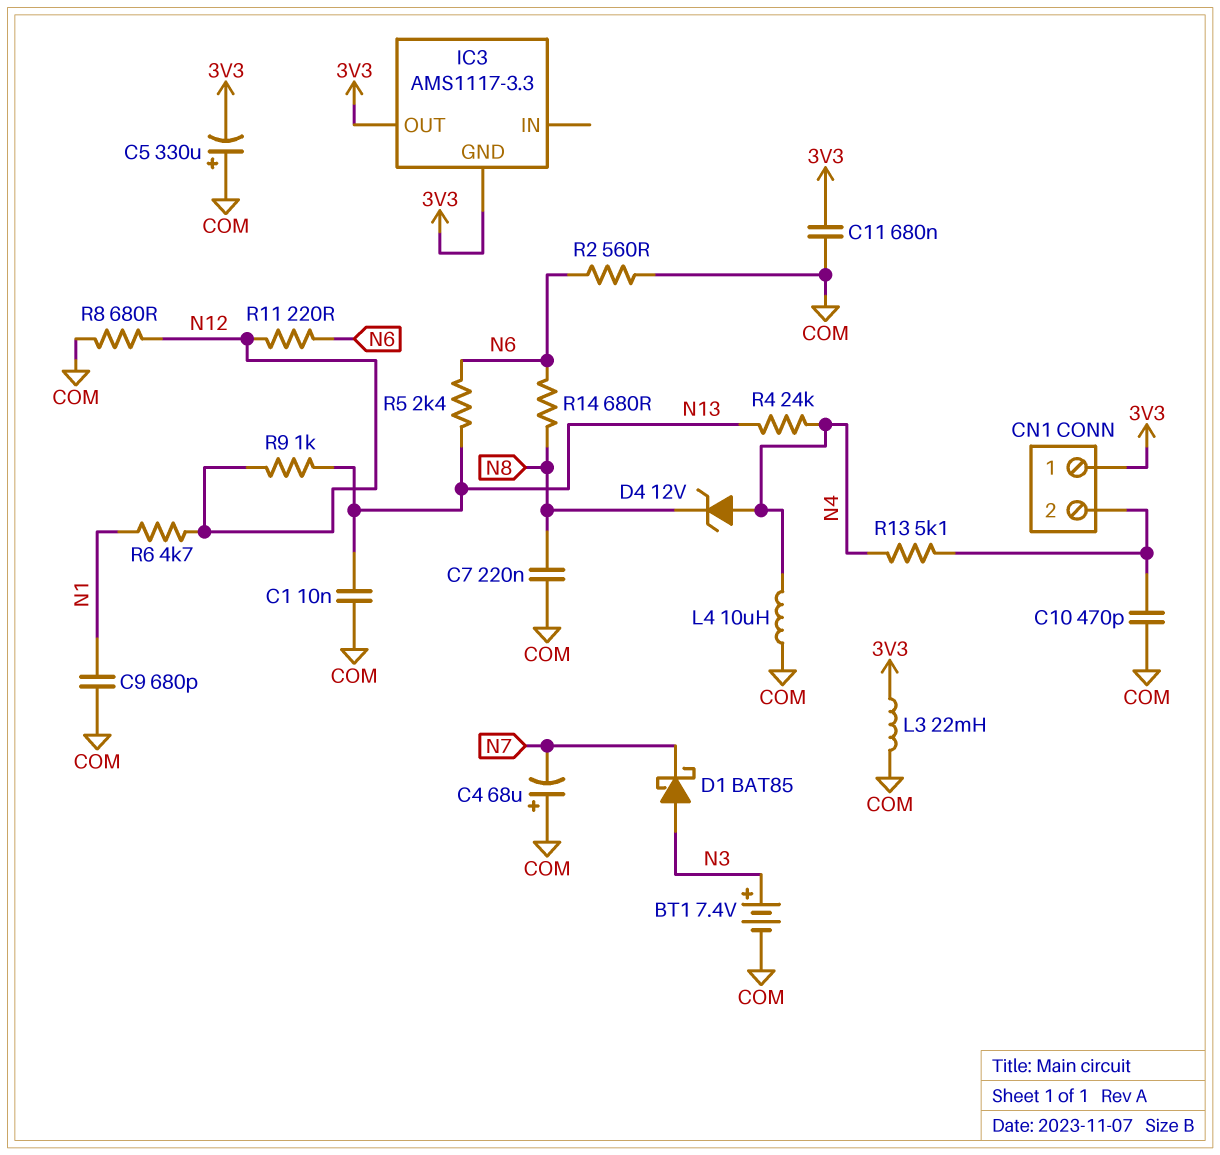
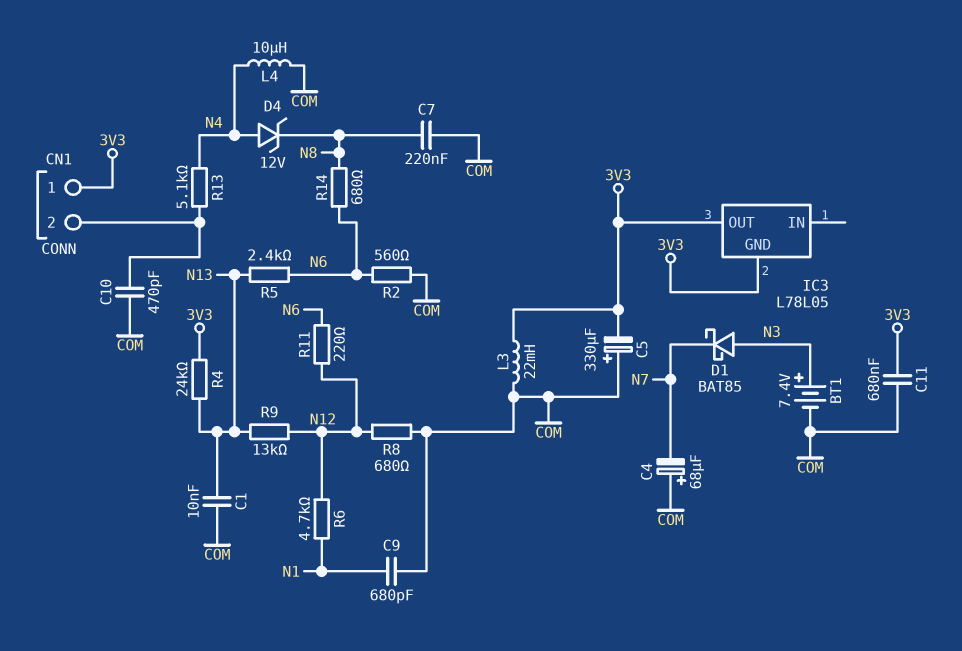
IC3: AMS1117-3.3 -> L78L05
R4: 24k (N4, N13) -> 24k (3V3, N13)
R9: 1k (N12, N13) -> 13k (N12, N13)

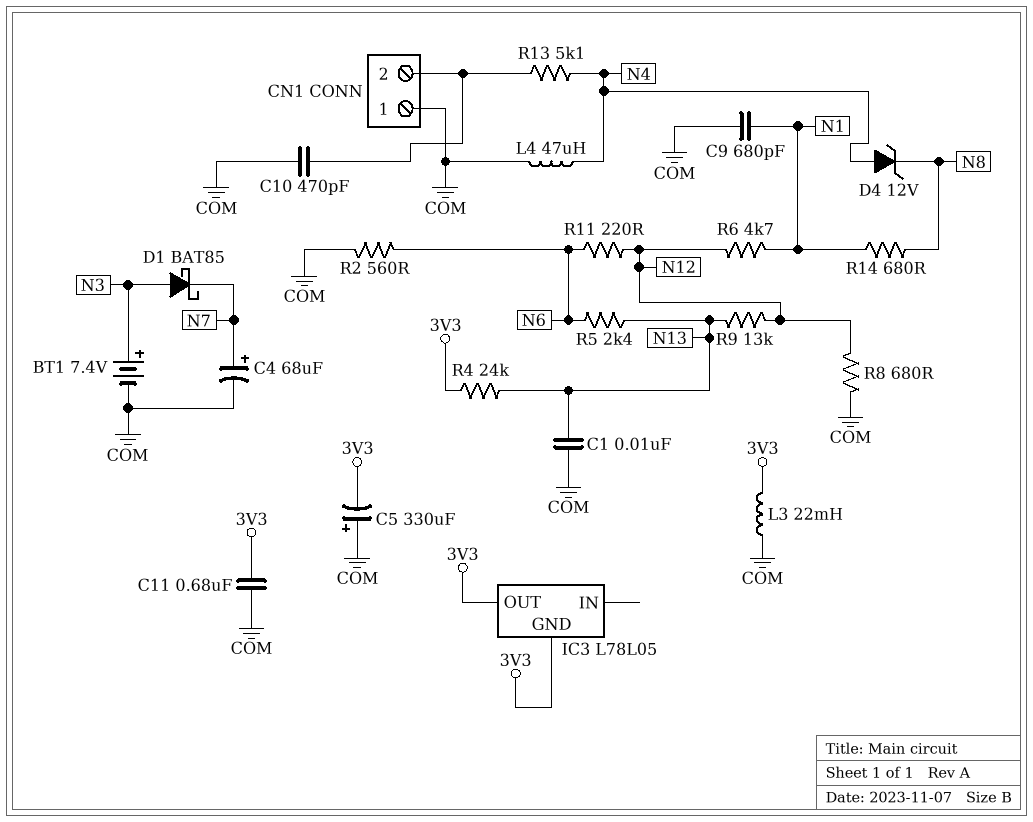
C4: 68uF (plus COM, minus N7) -> 68uF (plus N7, minus COM)
C7: 220nF (COM, N8) -> none
CN1 pin 1: 3V3 -> COM
L4: 10uH (COM, N4) -> 47uH (COM, N4)
R14: 680 (N6, N8) -> 680 (N1, N8)

